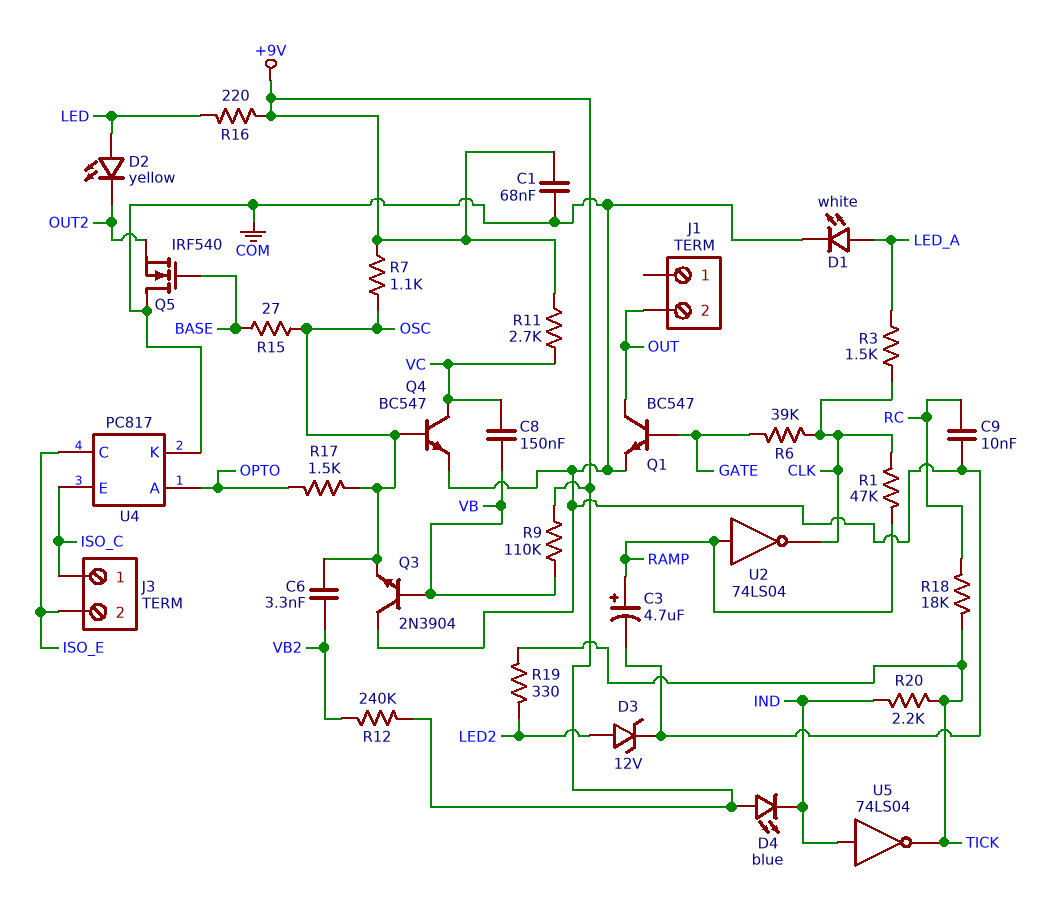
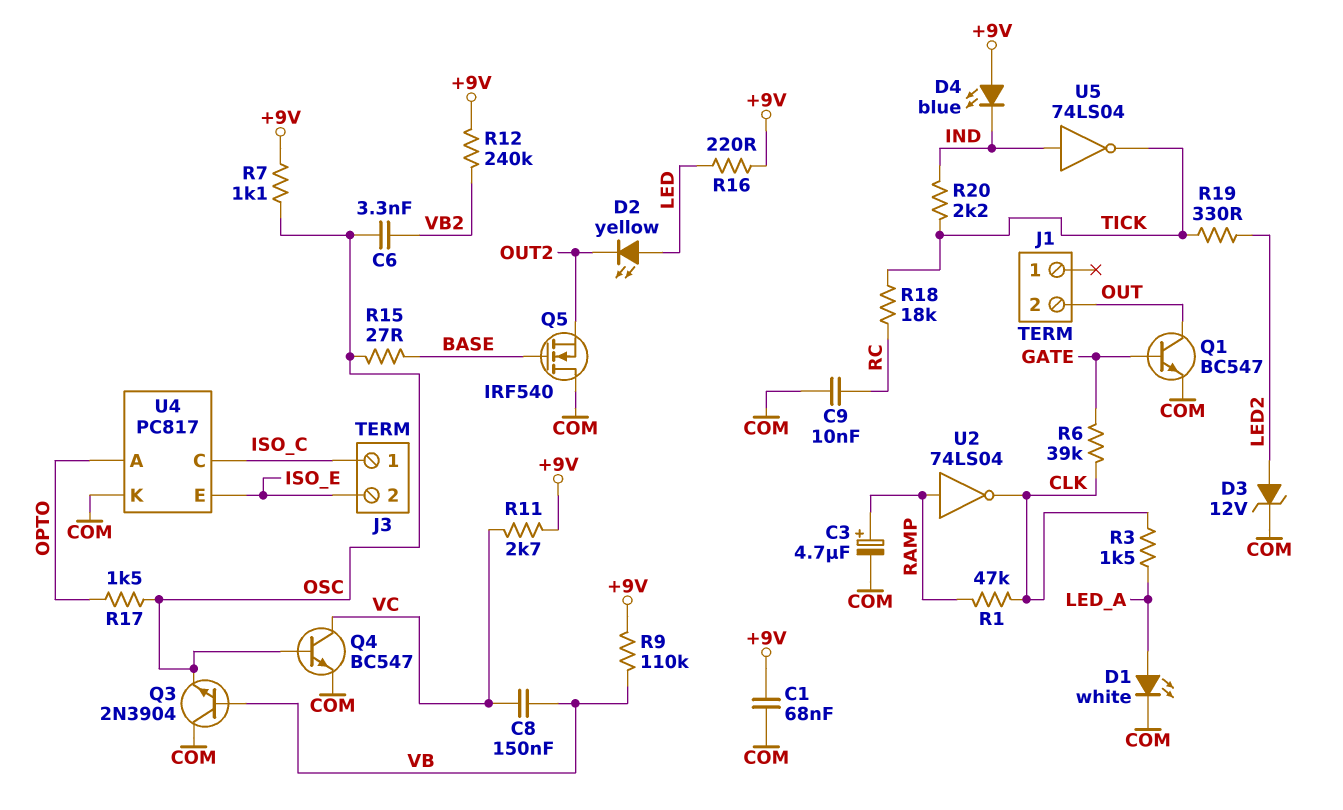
U4 pin C: ISO_E -> ISO_C
U4 pin E: ISO_C -> ISO_E

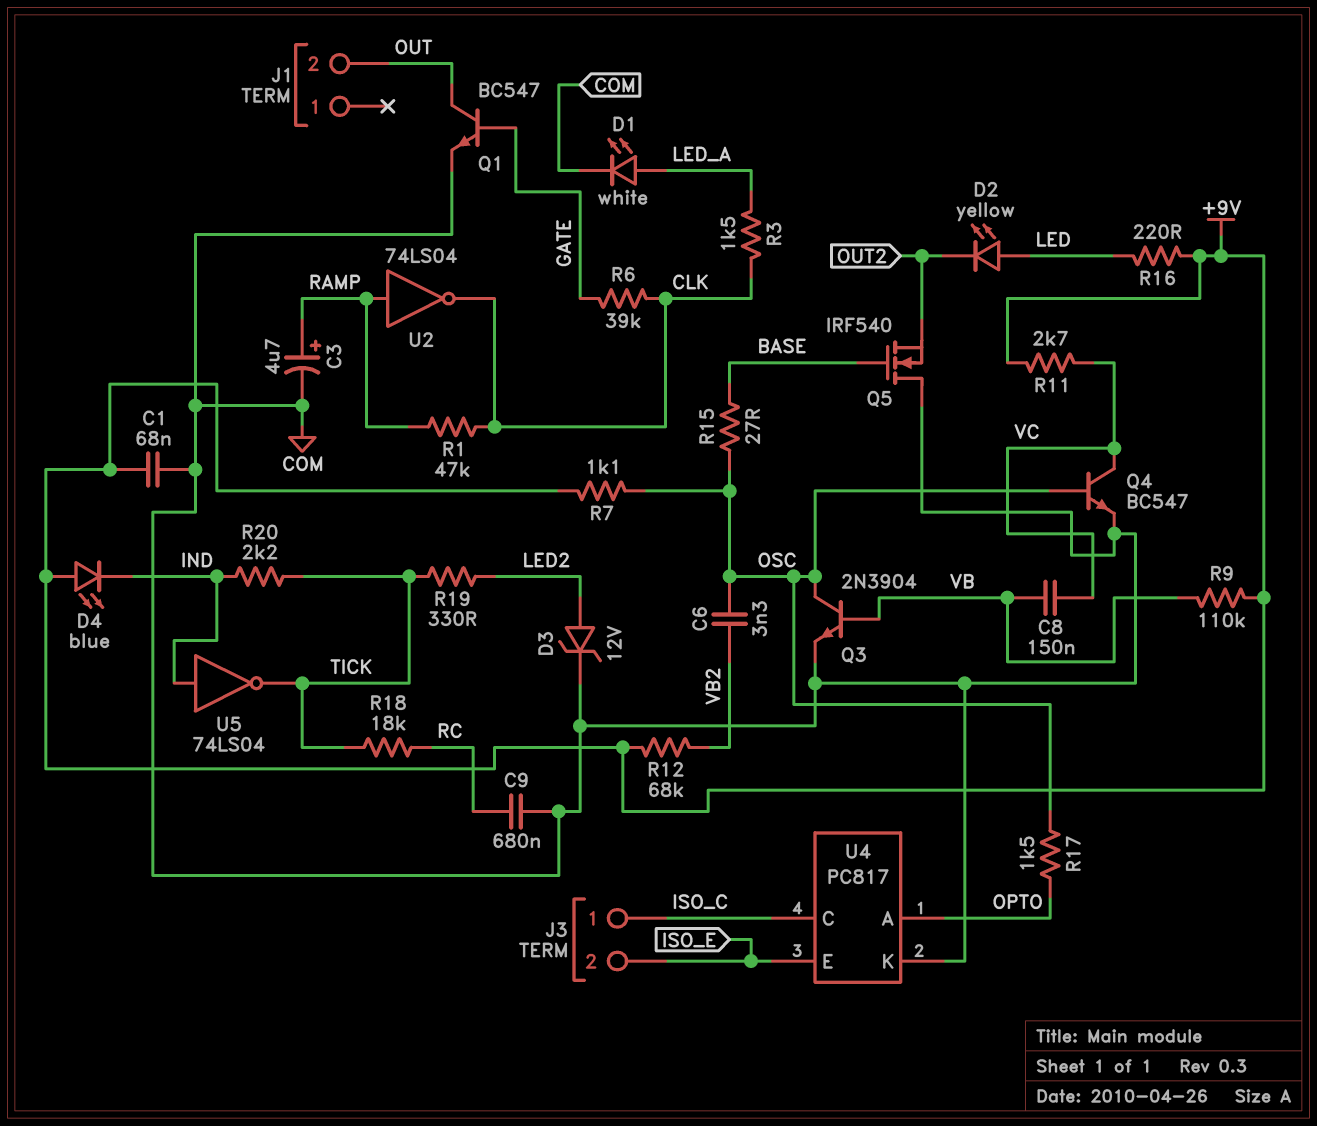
C9: 10nF (COM, RC) -> 680nF (COM, RC)
Q3: NPN 2N3904 (B VB, C COM, E OSC) -> NPN 2N3904 (B VB, C OSC, E COM)
R12: 240k (+9V, VB2) -> 68k (+9V, VB2)

